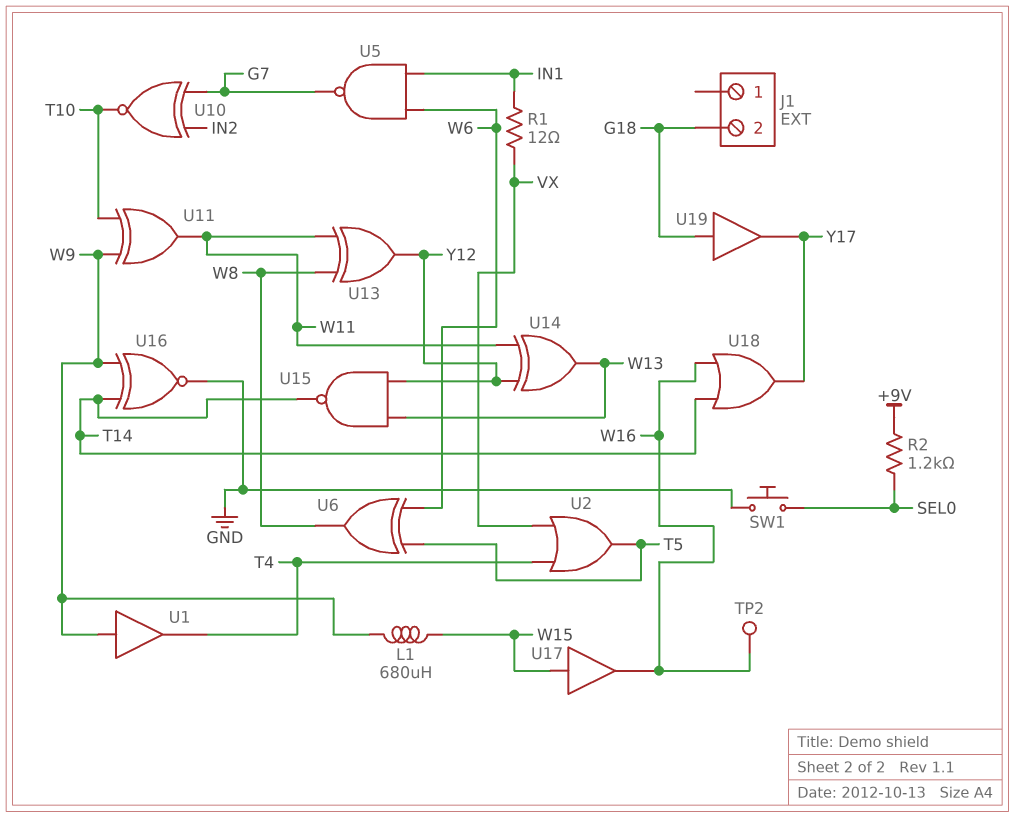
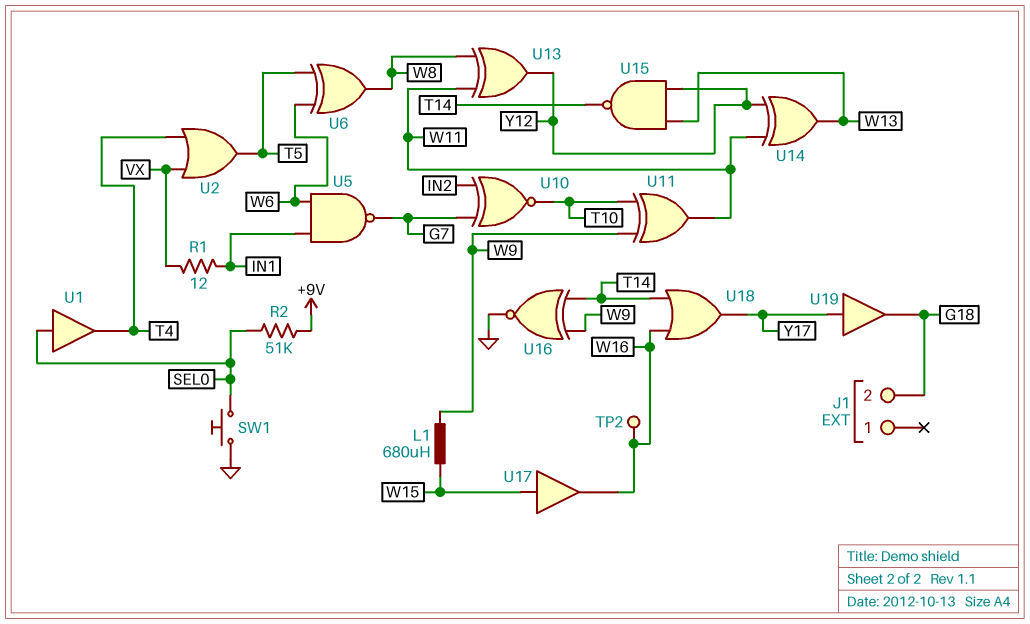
R2: 1.2k (+9V, SEL0) -> 51k (+9V, SEL0)
U1: buffer (in W9, out T4) -> buffer (in SEL0, out T4)
U19: buffer (in G18, out Y17) -> buffer (in Y17, out G18)

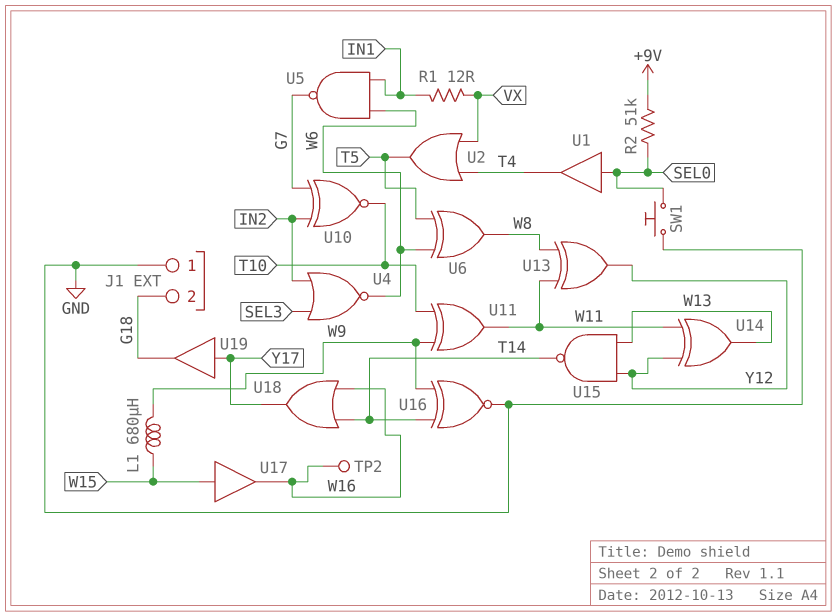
J1 pin 1: none -> GND
U4: none -> NOR (in IN2, in SEL3, out W6)

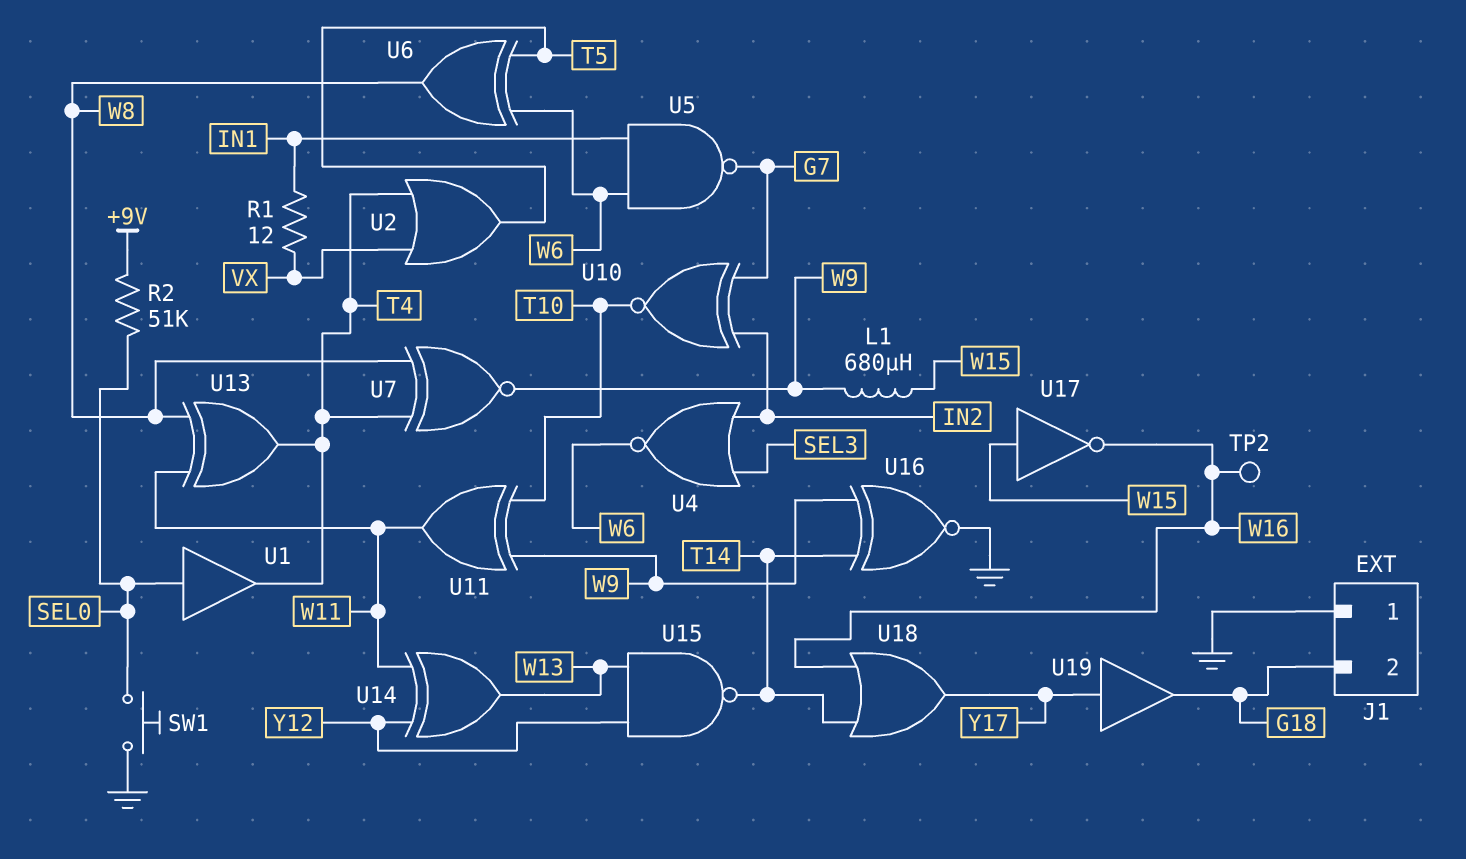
U7: none -> XNOR (in T4, in W8, out W9)
U13: XOR (in W8, in W11, out Y12) -> XOR (in W8, in W11, out T4)
U17: buffer (in W15, out W16) -> NOT (in W15, out W16)

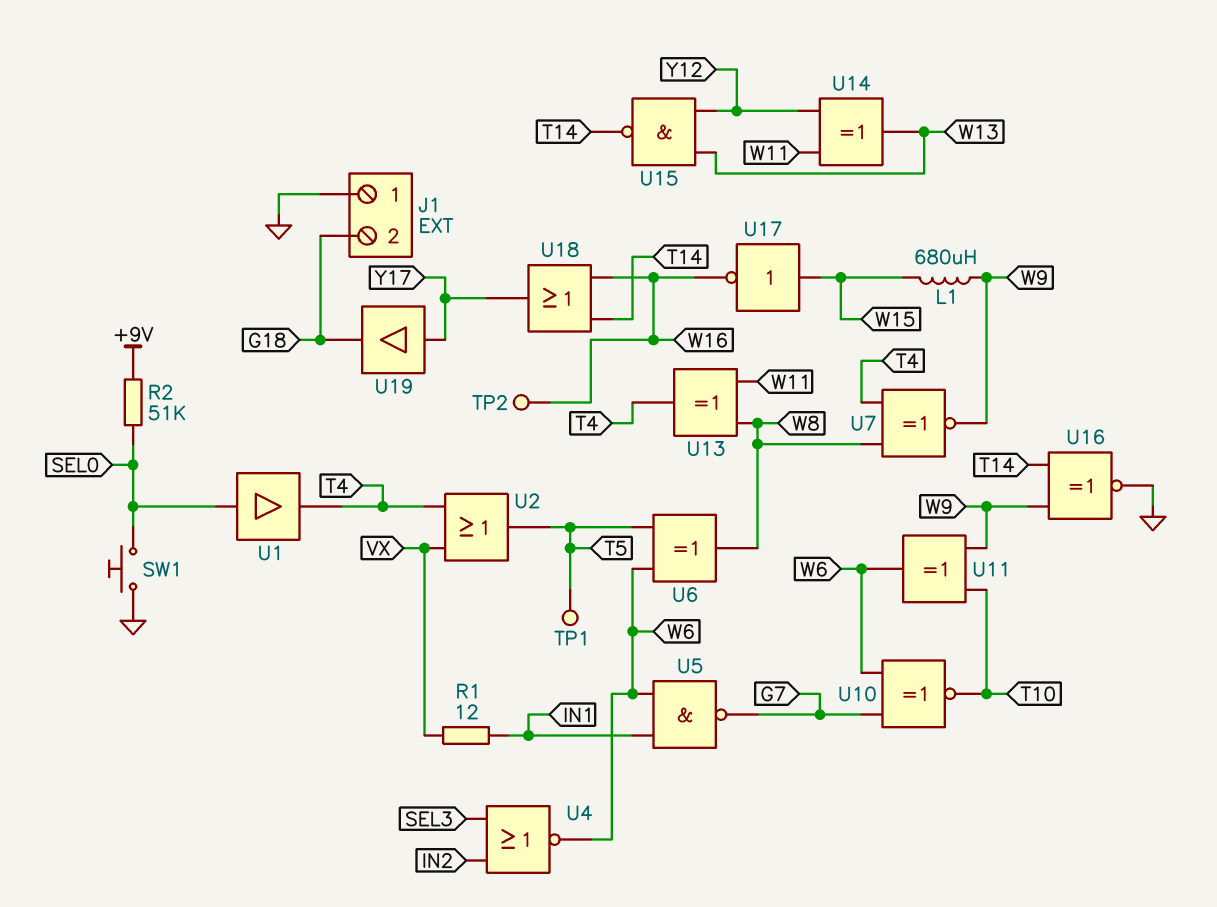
TP1: none -> test point (T5)
U10: XNOR (in G7, in IN2, out T10) -> XNOR (in G7, in W6, out T10)
U11: XOR (in T10, in W9, out W11) -> XOR (in T10, in W9, out W6)

